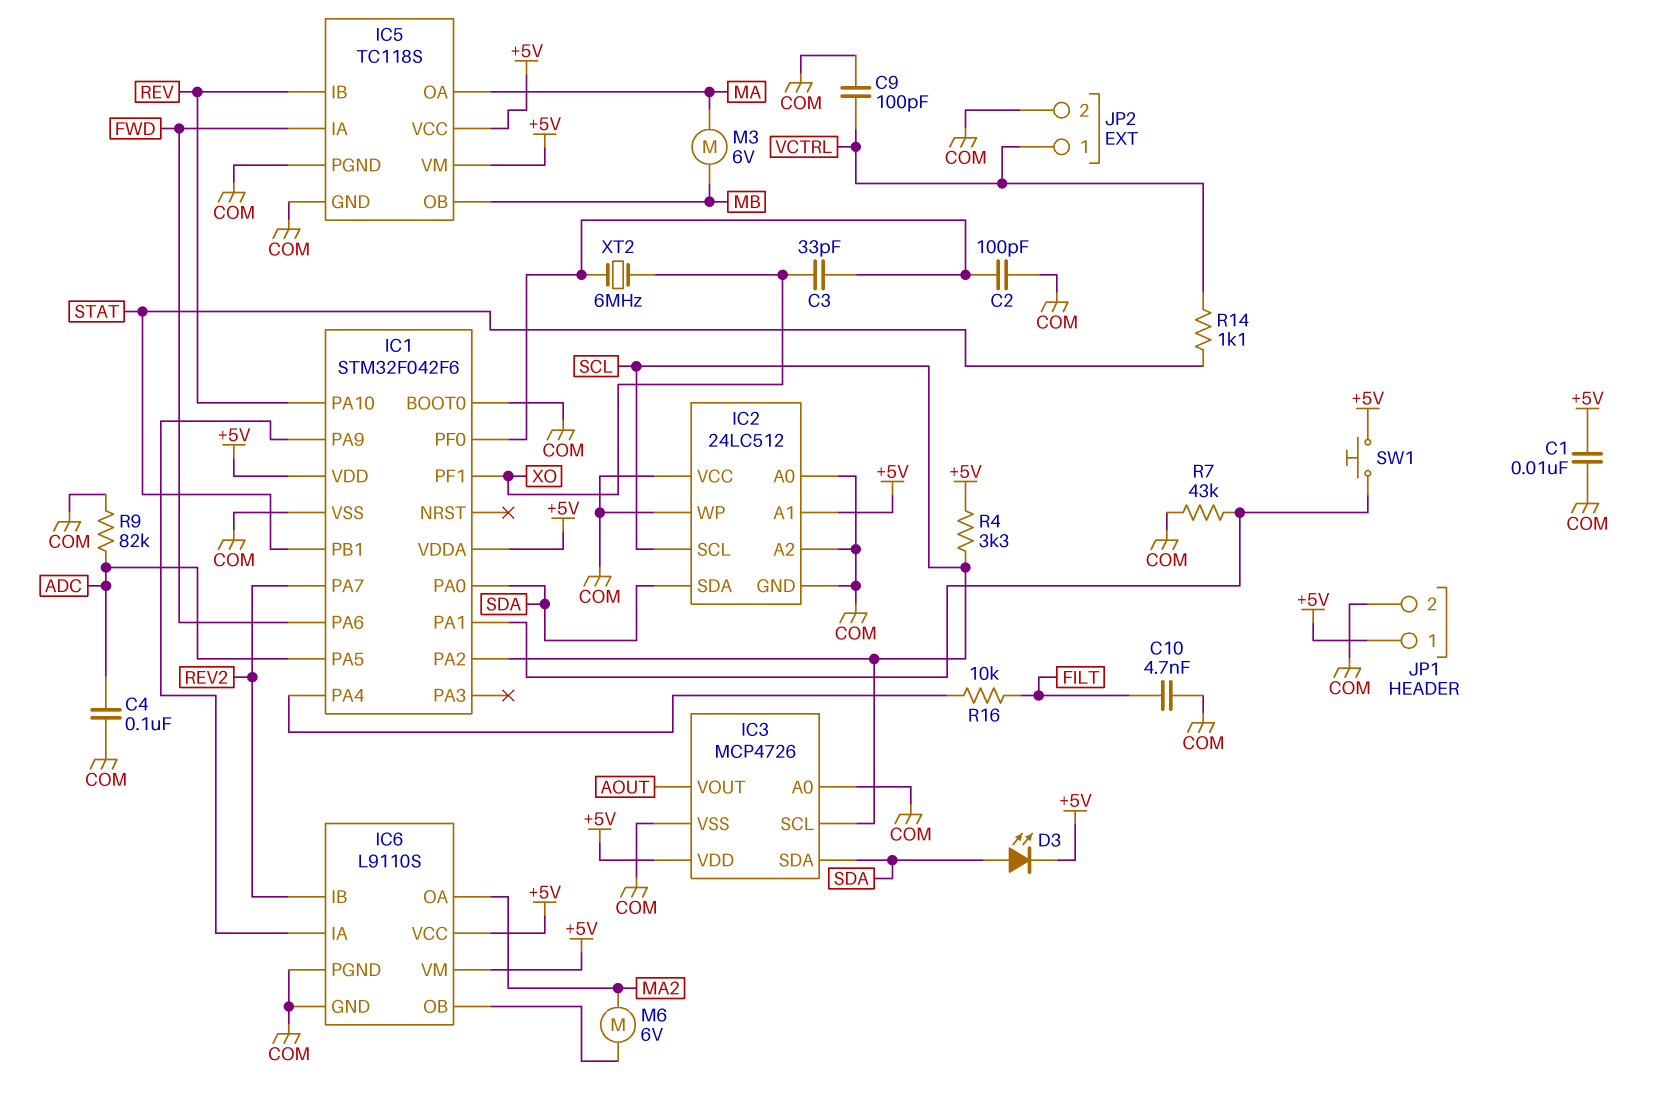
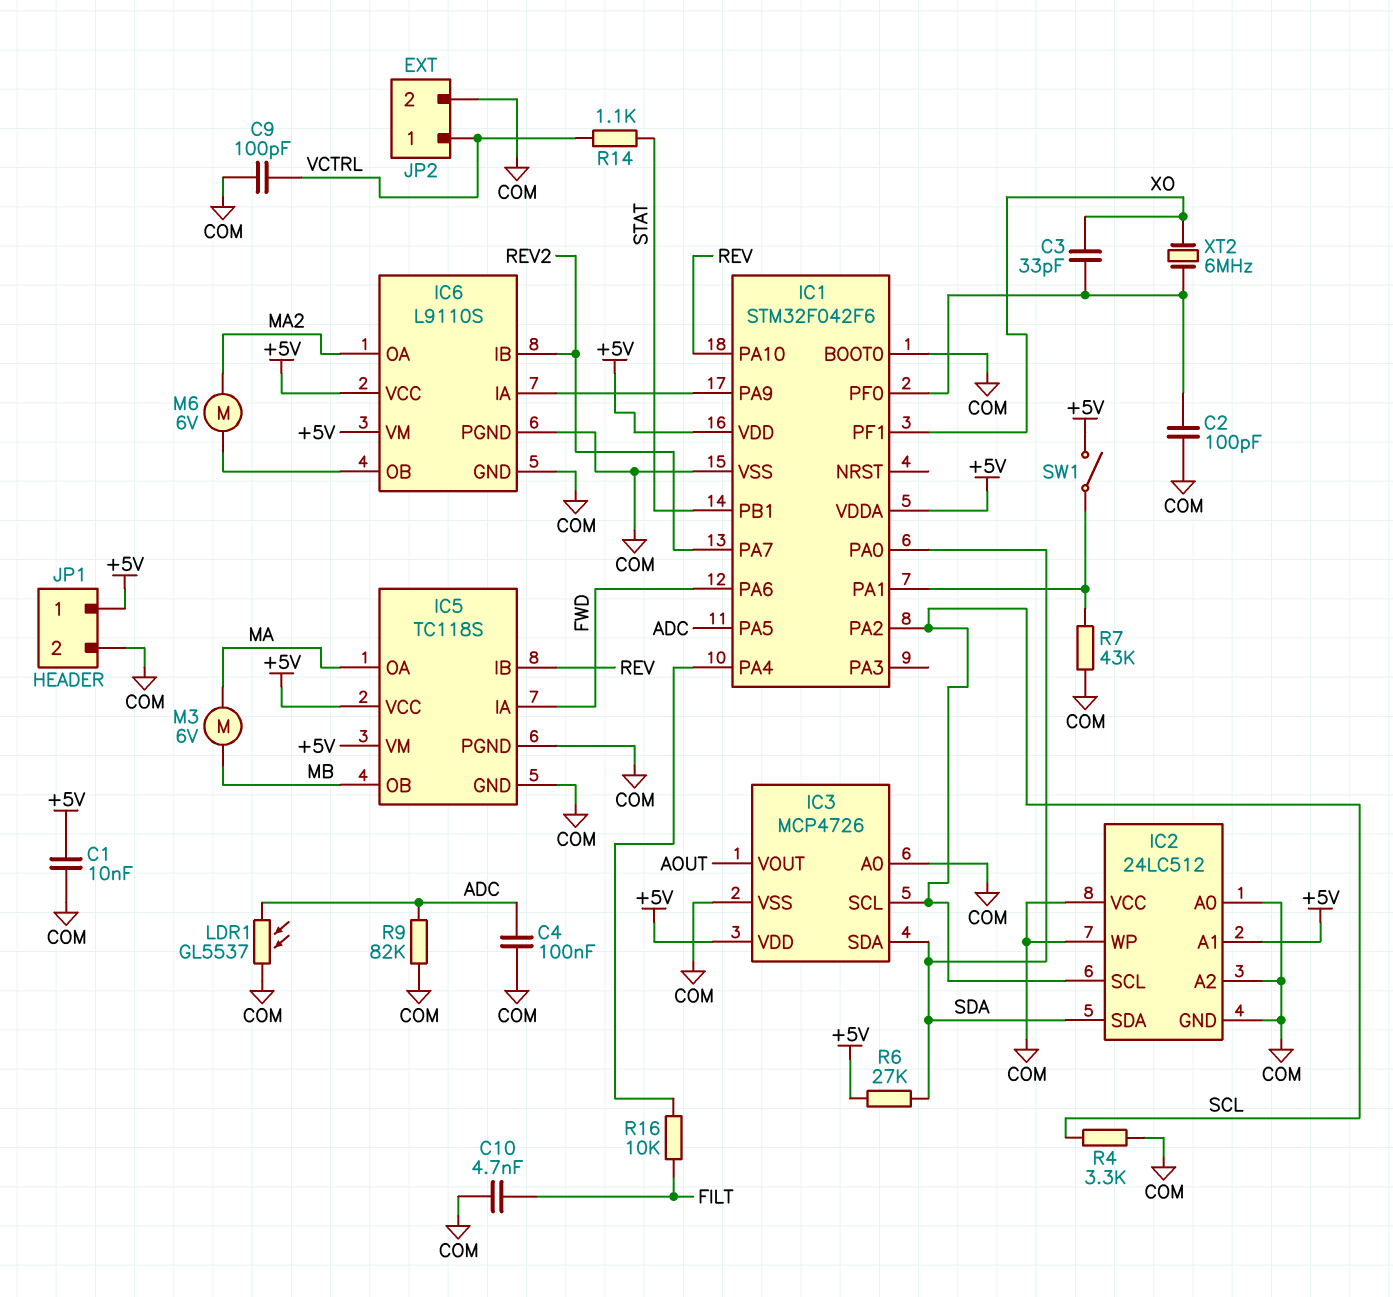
D3: LED (A SDA, K +5V) -> none
LDR1: none -> GL5537 (ADC, COM)
R4: 3.3k (+5V, SCL) -> 3.3k (COM, SCL)
R6: none -> 27k (+5V, SDA)
SW1: button (+5V, IC1/PA1) -> switch (+5V, IC1/PA1)

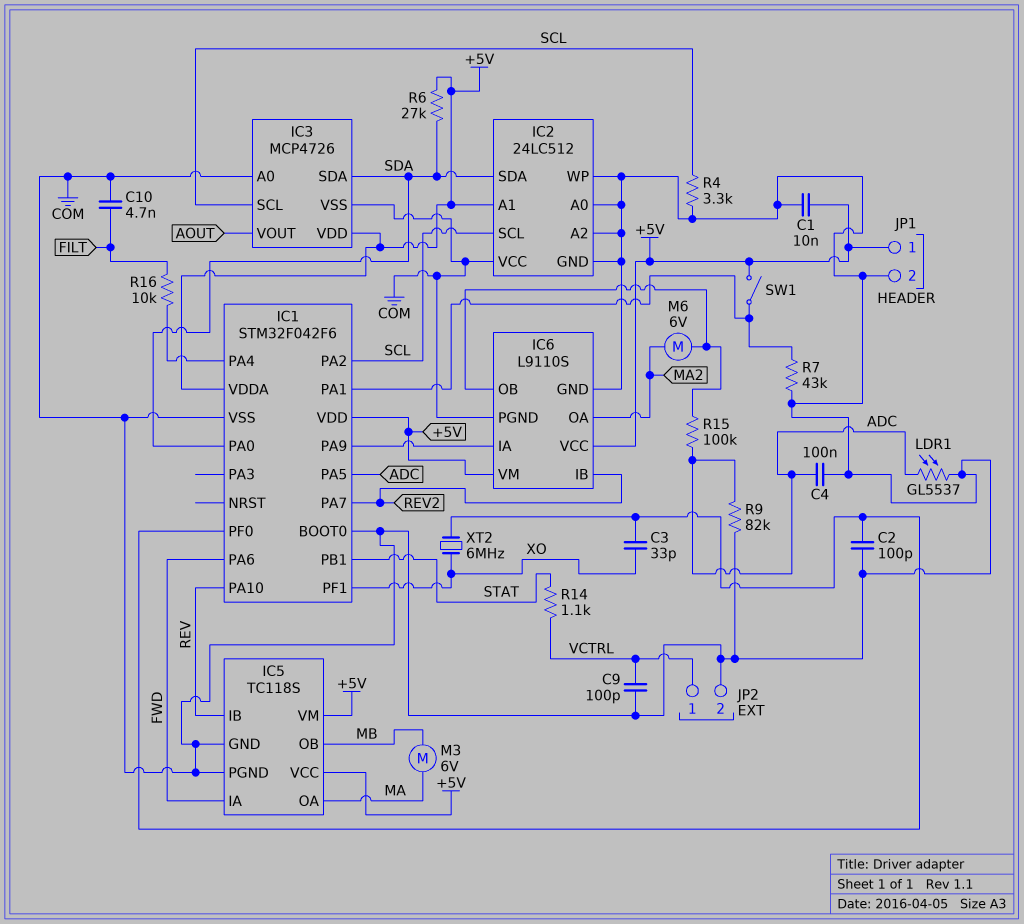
R15: none -> 100k (ADC, IC6/OB)

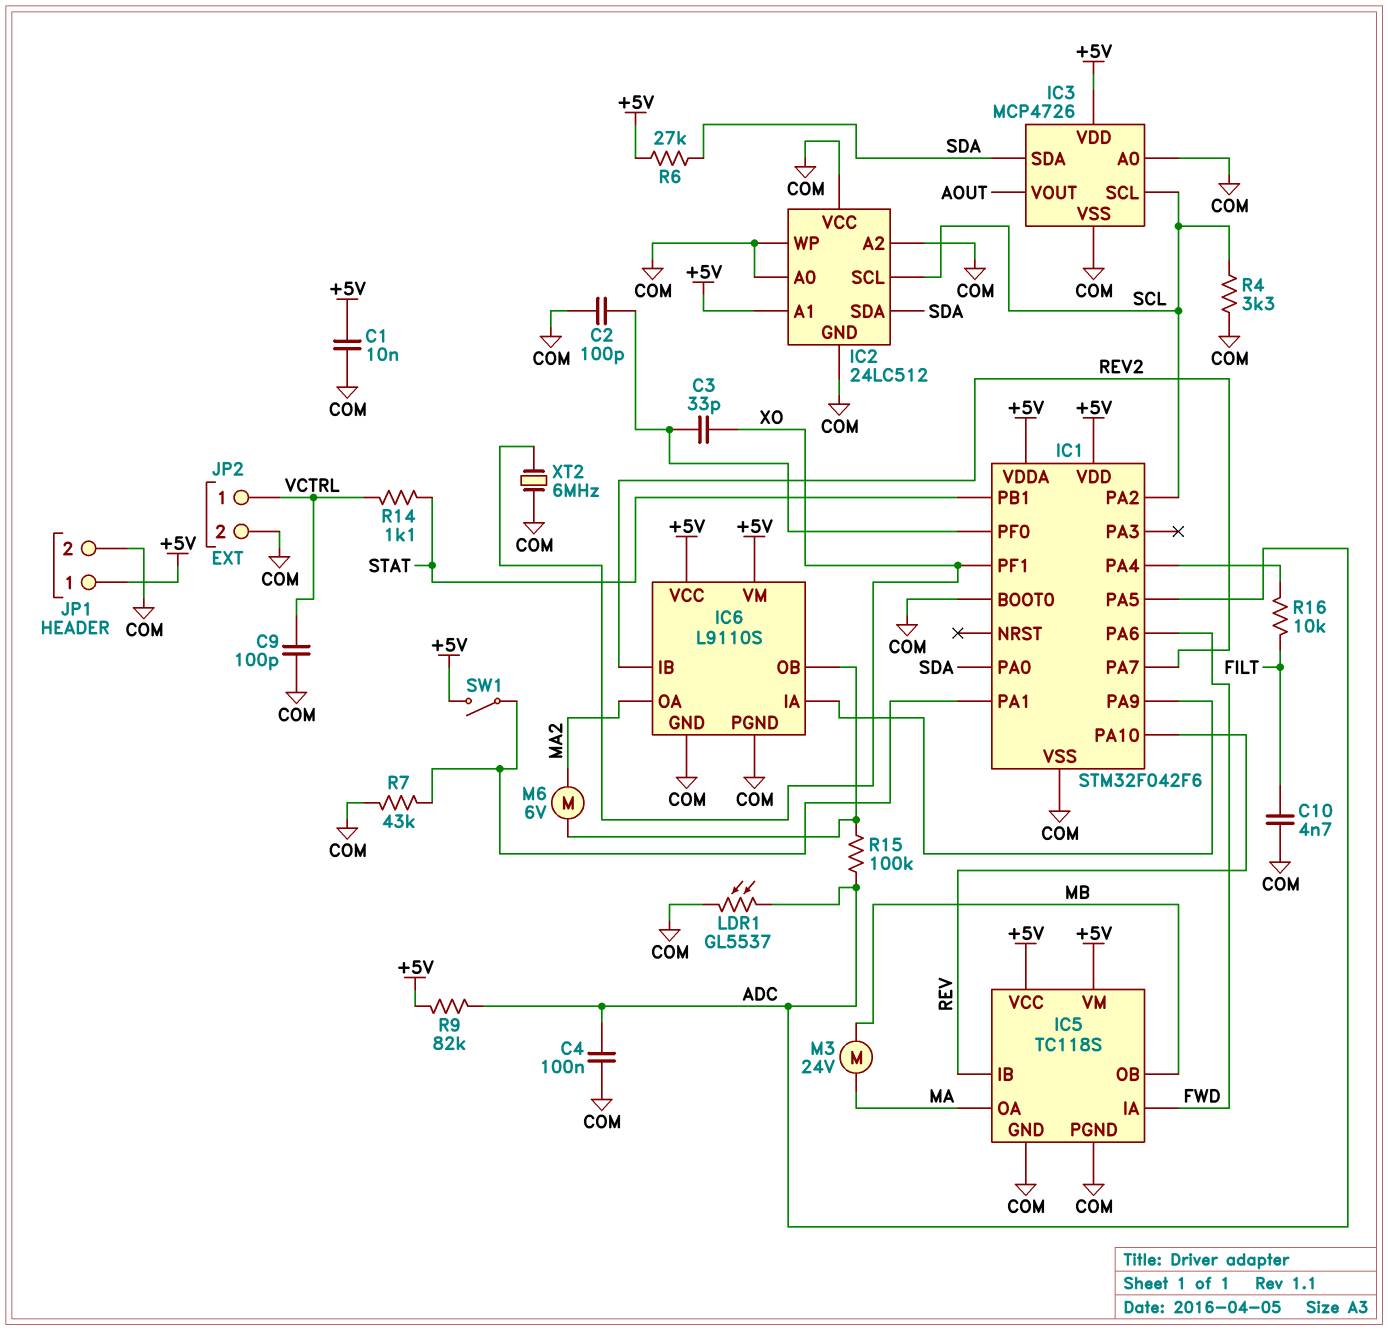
M3: motor 6V (MA, MB) -> motor 24V (MA, MB)
R9: 82k (ADC, COM) -> 82k (+5V, ADC)
XT2: 6MHz (IC1/PF0, XO) -> 6MHz (COM, XO)

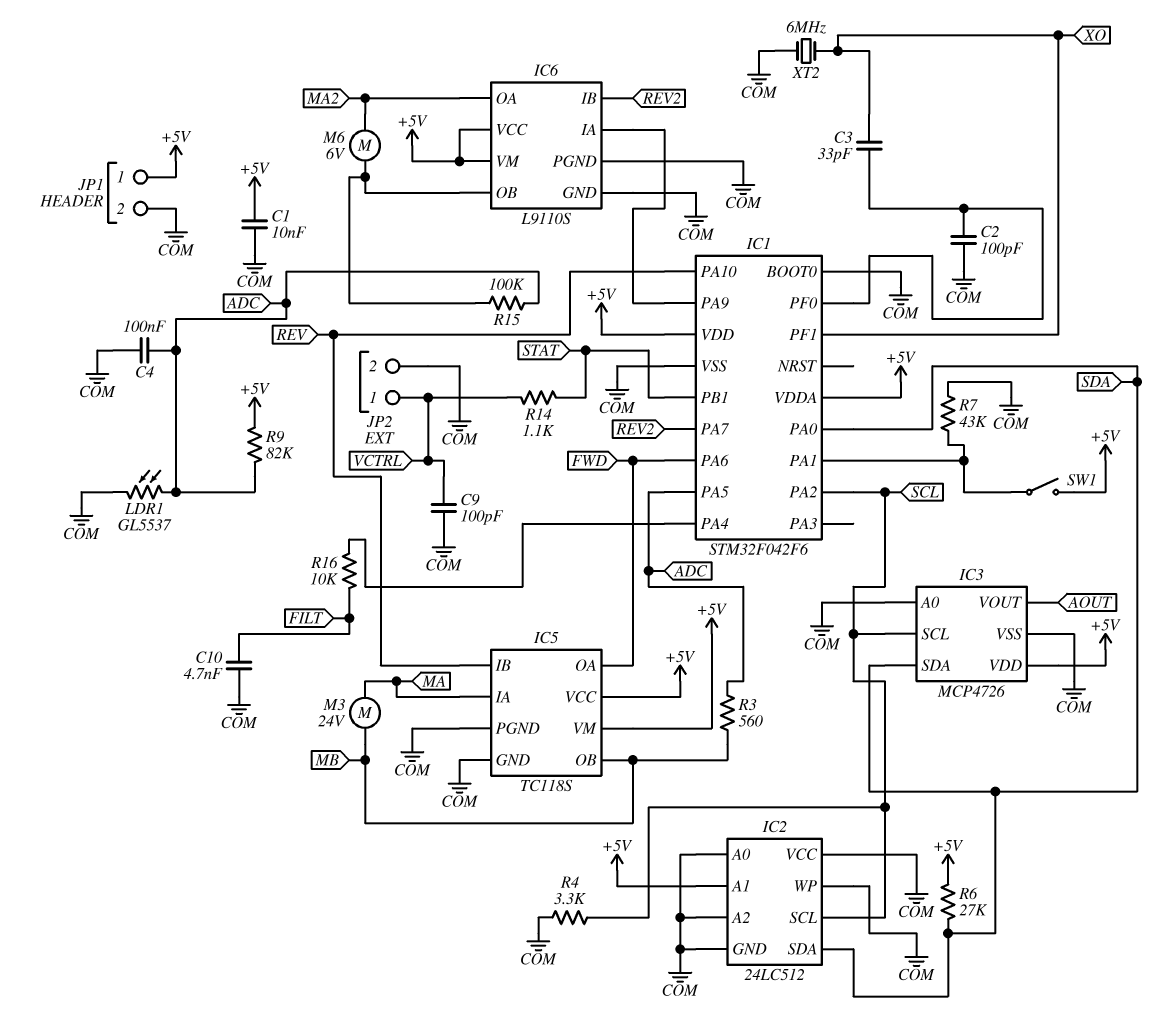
IC5 pin IA: FWD -> MA
IC5 pin OA: MA -> FWD
R3: none -> 560 (ADC, MB)

